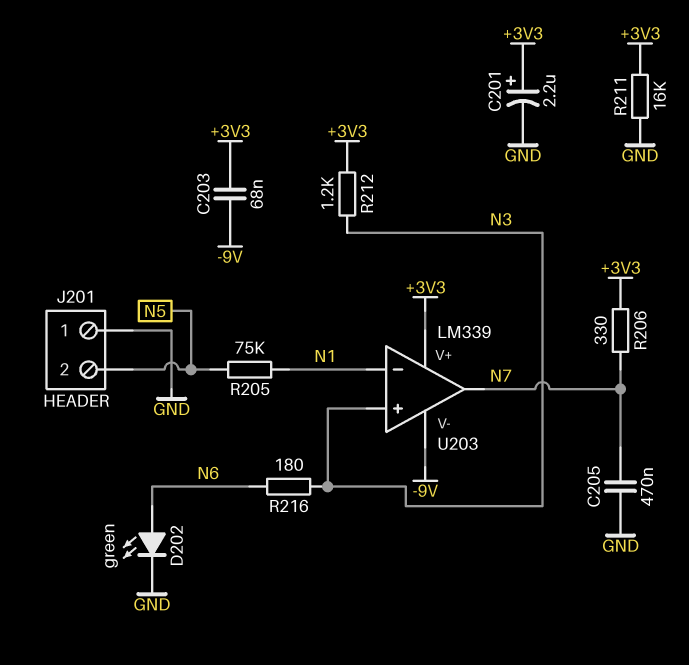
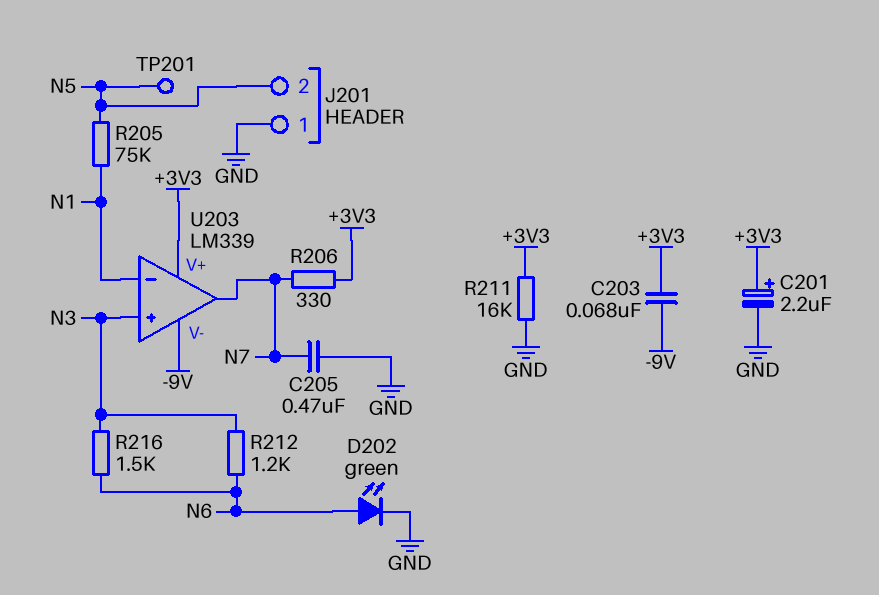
R212: 1.2k (+3V3, N3) -> 1.2k (N3, N6)
R216: 180 (N3, N6) -> 1.5k (N3, N6)
TP201: none -> test point (N5)

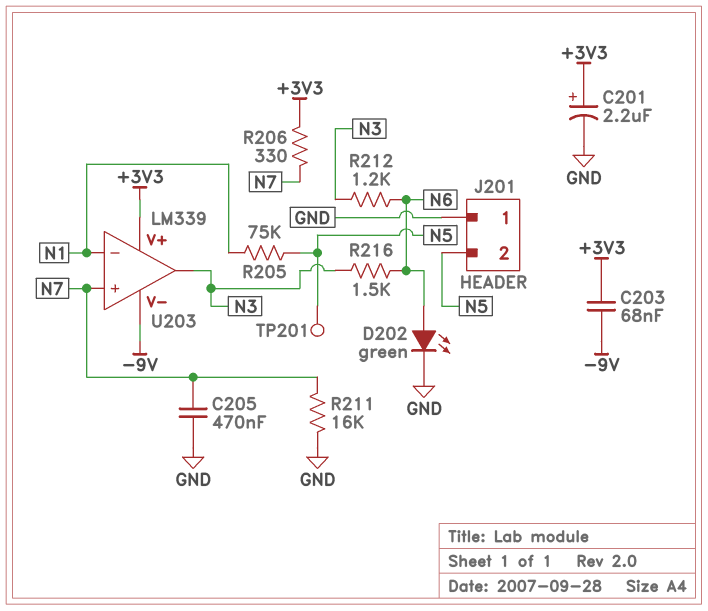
R211: 16k (+3V3, GND) -> 16k (GND, N7)
U203 pin in+: N3 -> N7
U203 pin out: N7 -> N3

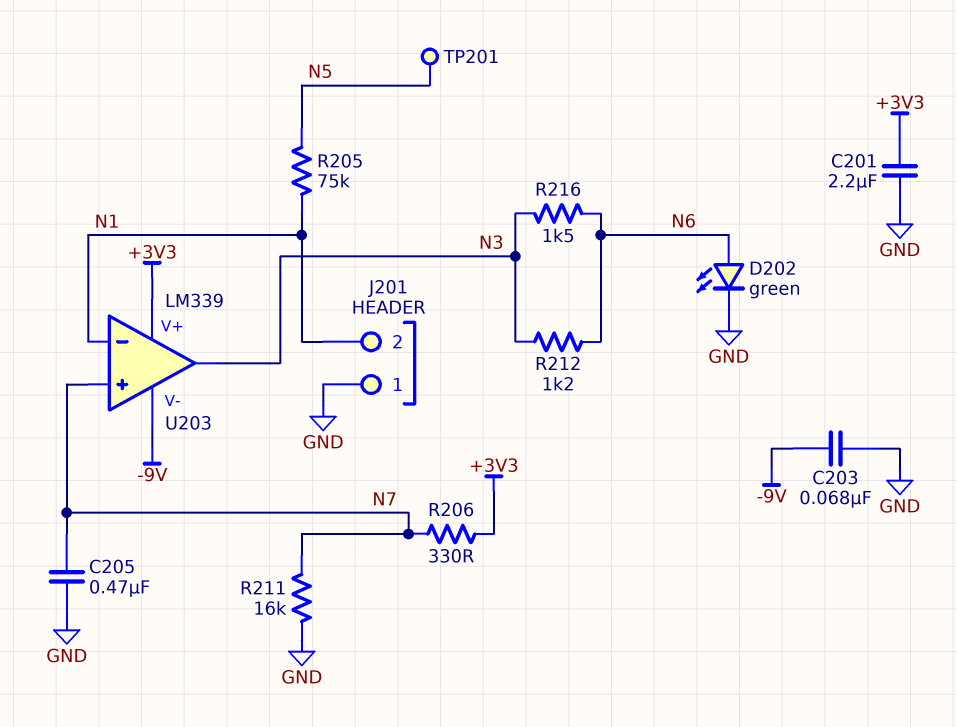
C201: 2.2uF (plus +3V3, minus GND) -> 2.2uF (+3V3, GND)
C203: 68nF (+3V3, -9V) -> 68nF (-9V, GND)
J201 pin 2: N5 -> N1

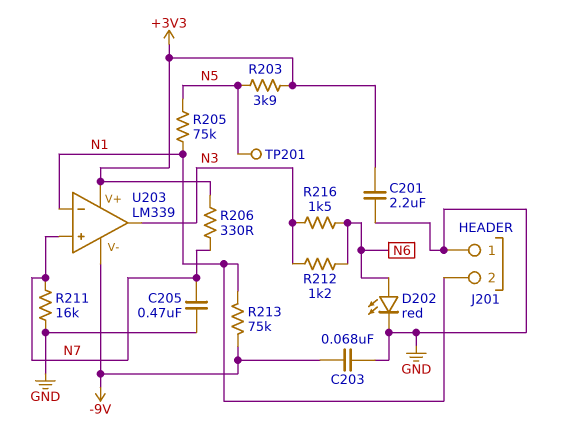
D202: LED green (A N6, K GND) -> LED red (A N6, K GND)
R203: none -> 3.9k (+3V3, N5)
R213: none -> 75k (-9V, N1)

